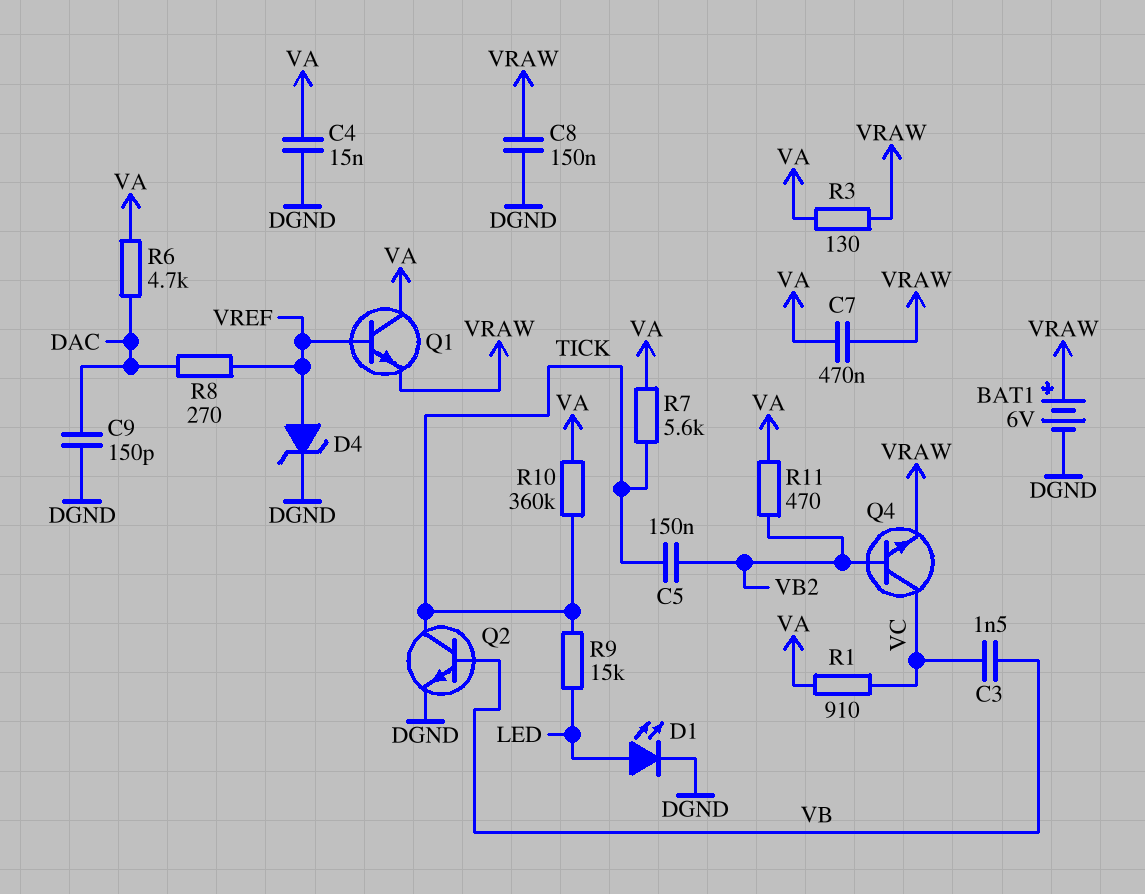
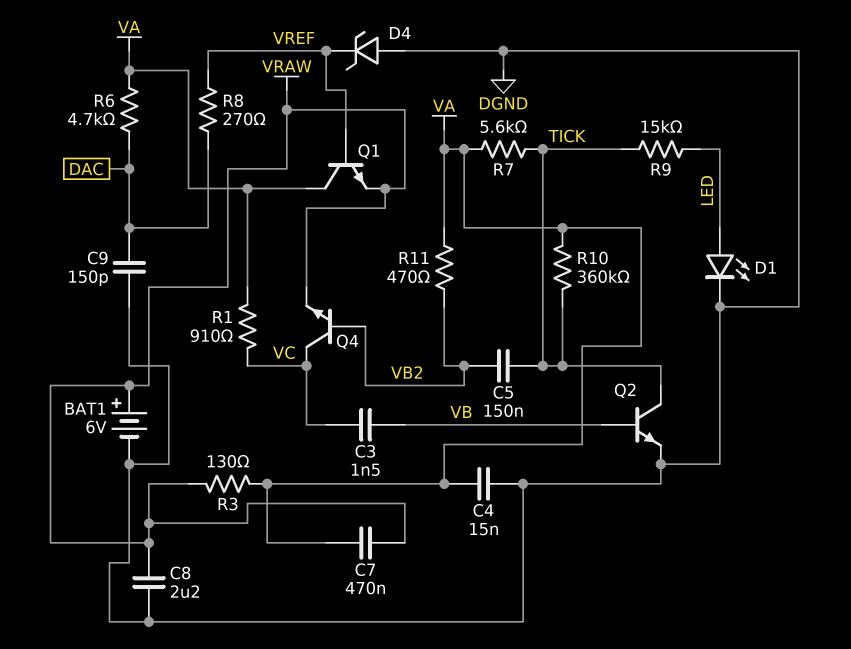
C8: 150nF (DGND, VRAW) -> 2.2uF (DGND, VRAW)
D4: zener (A VREF, K DGND) -> zener (A DGND, K VREF)

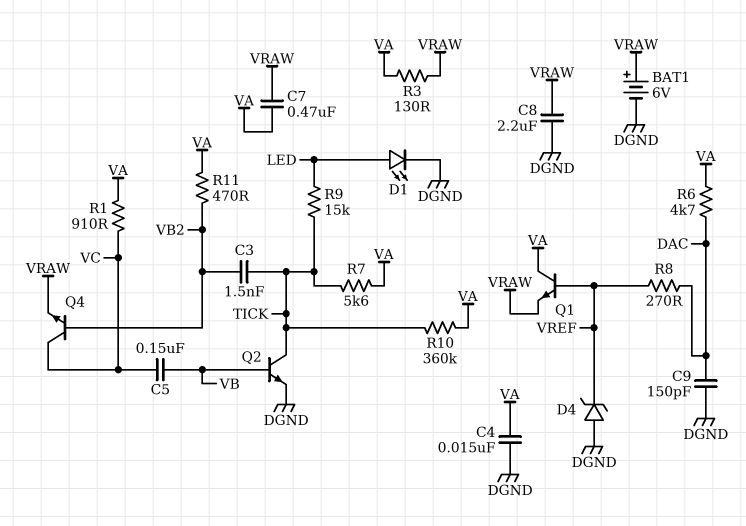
C3: 1.5nF (VB, VC) -> 1.5nF (TICK, VB2)
C5: 150nF (TICK, VB2) -> 150nF (VB, VC)

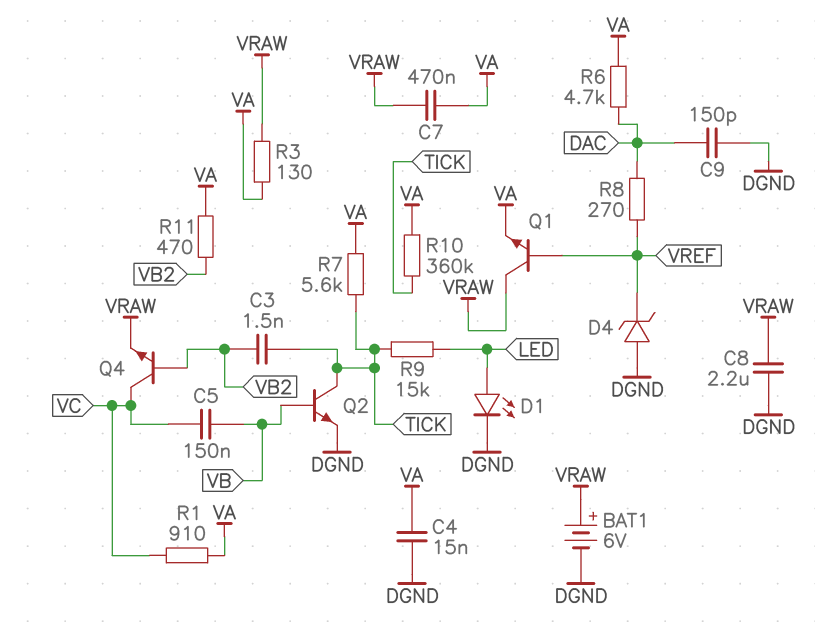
Q1: NPN (B VREF, C VA, E VRAW) -> NPN (B VREF, C VRAW, E VA)

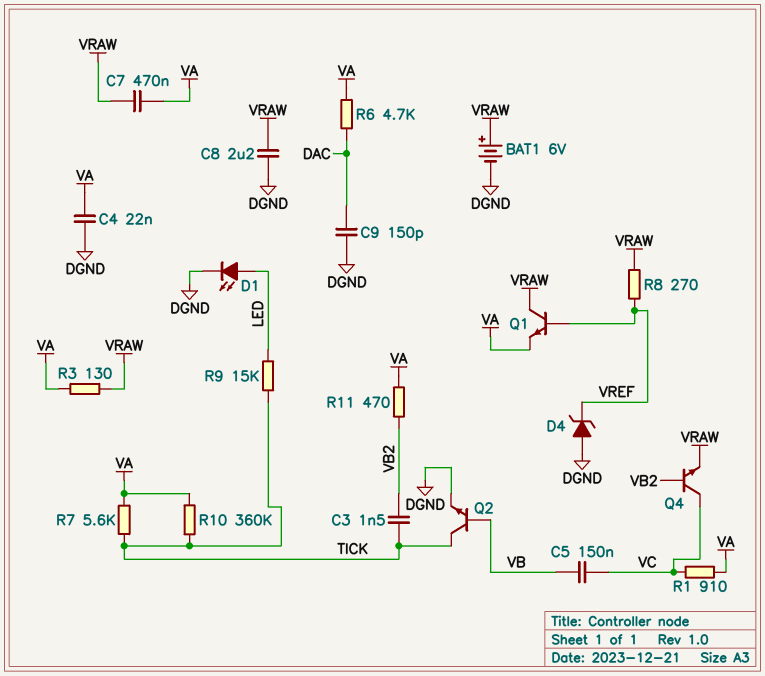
C4: 15nF (DGND, VA) -> 22nF (DGND, VA)
R8: 270 (DAC, VREF) -> 270 (VRAW, VREF)

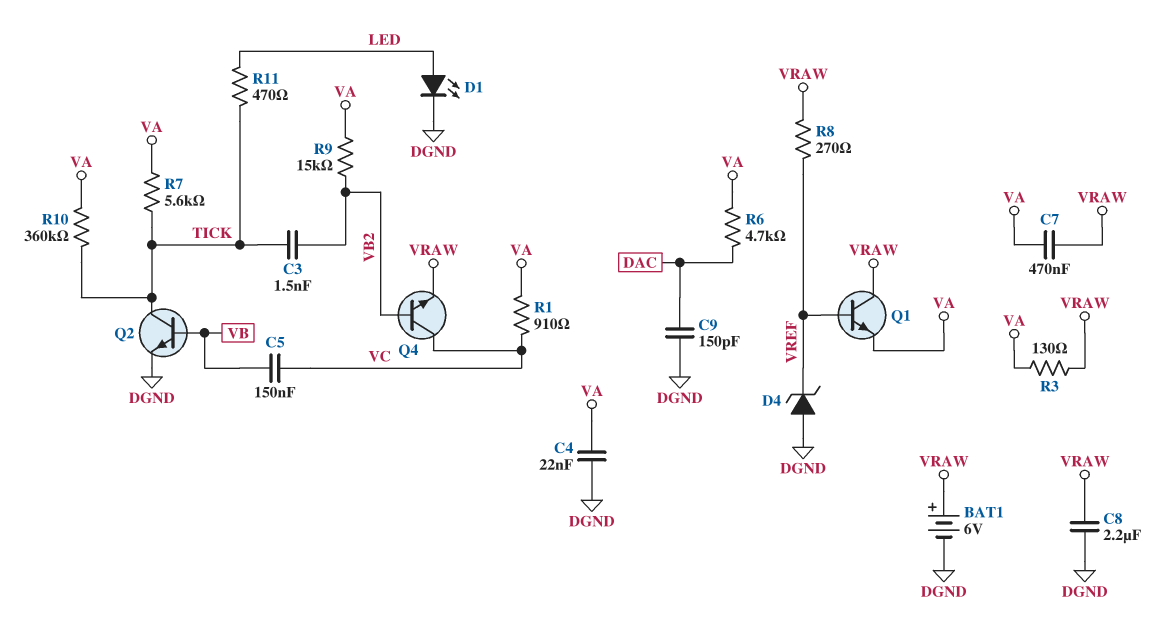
R9: 15k (LED, TICK) -> 15k (VA, VB2)
R11: 470 (VA, VB2) -> 470 (LED, TICK)

